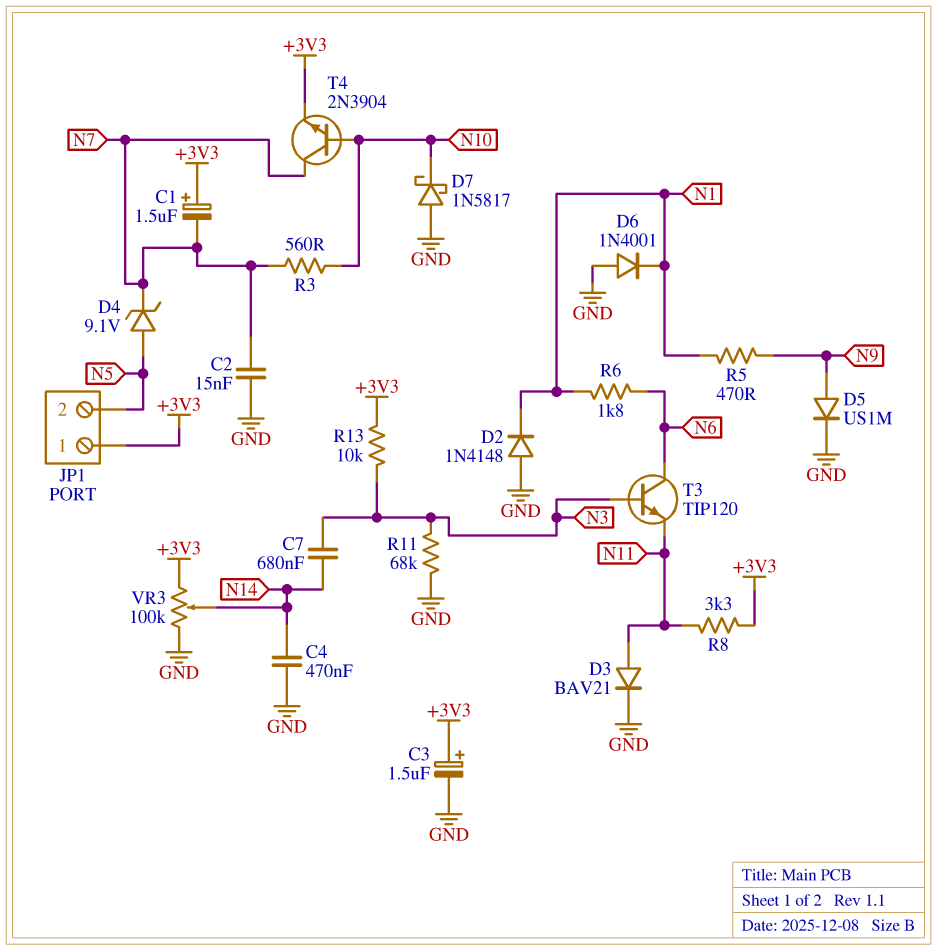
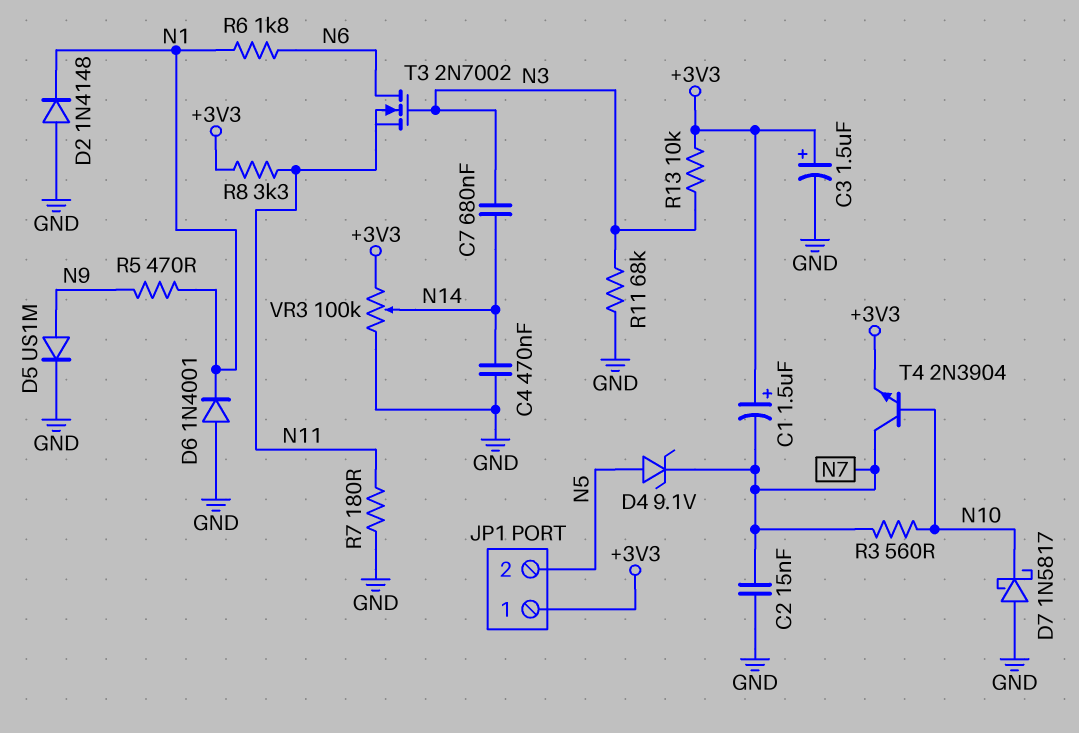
D3: diode BAV21 (A N11, K GND) -> none
R7: none -> 180 (GND, N11)
T3: NPN TIP120 (B N3, C N6, E N11) -> NMOS 2N7002 (G N3, D N6, S N11)

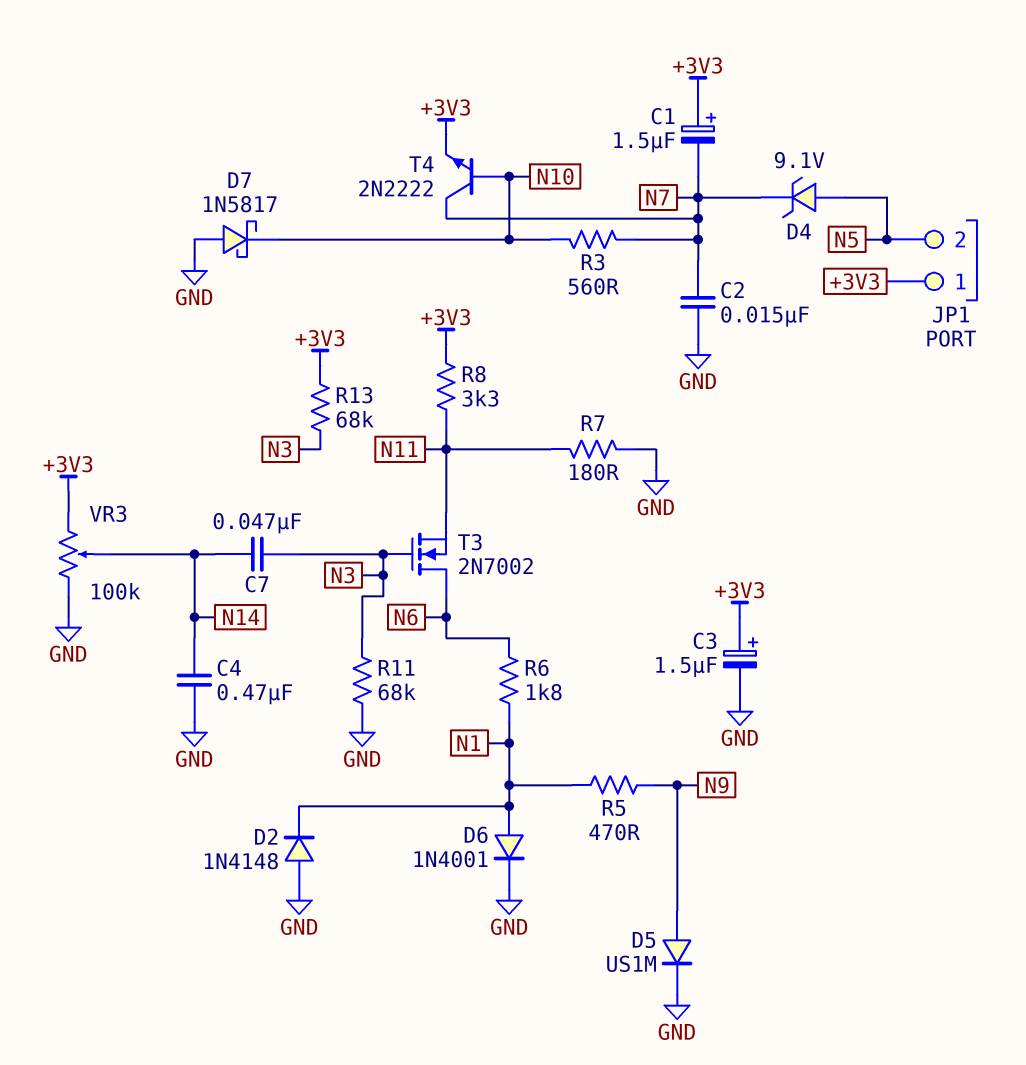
C7: 680nF (N3, N14) -> 47nF (N3, N14)
D6: diode 1N4001 (A GND, K N1) -> diode 1N4001 (A N1, K GND)
R13: 10k (+3V3, N3) -> 68k (+3V3, N3)
T4: NPN 2N3904 (B N10, C N7, E +3V3) -> NPN 2N2222 (B N10, C N7, E +3V3)

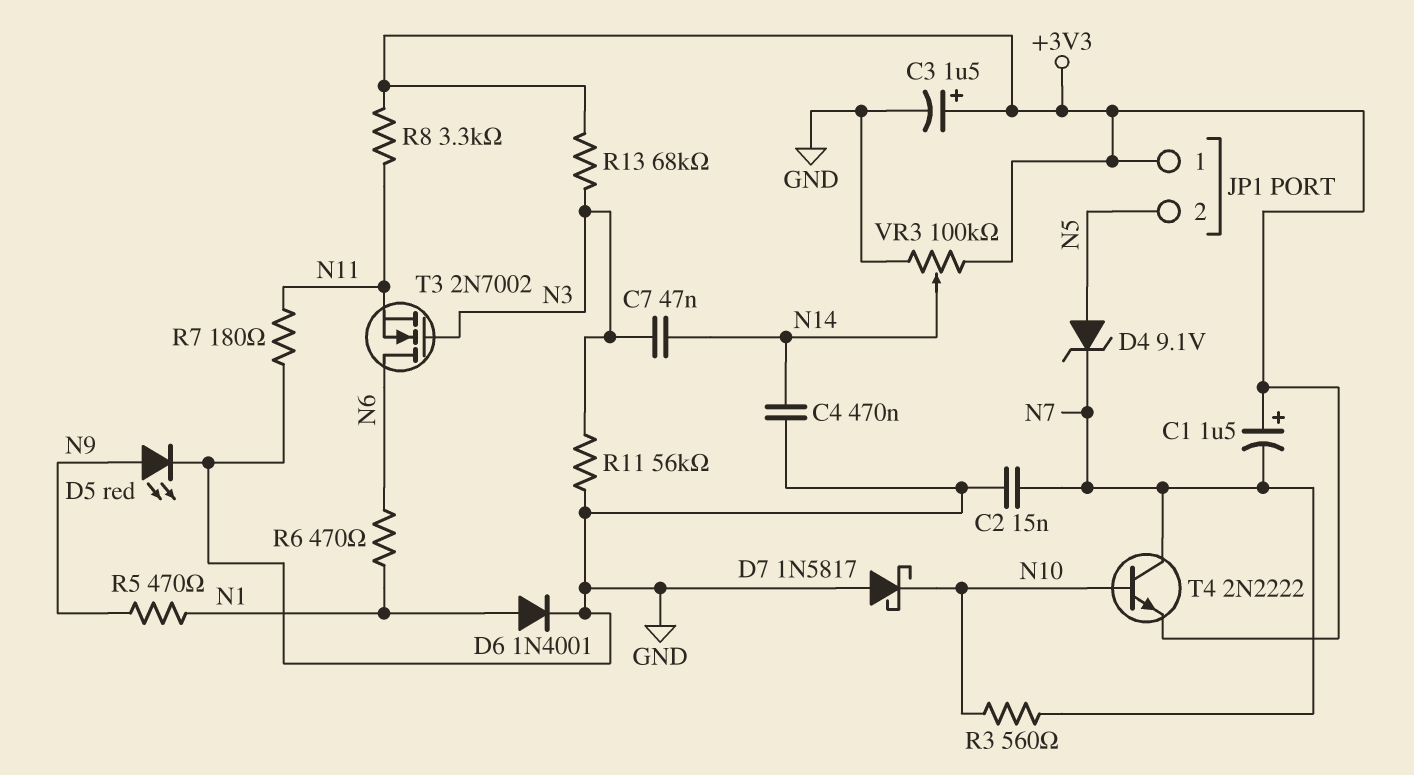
D2: diode 1N4148 (A GND, K N1) -> none
D5: diode US1M (A N9, K GND) -> LED red (A N9, K GND)
R6: 1.8k (N1, N6) -> 470 (N1, N6)
R11: 68k (GND, N3) -> 56k (GND, N3)

